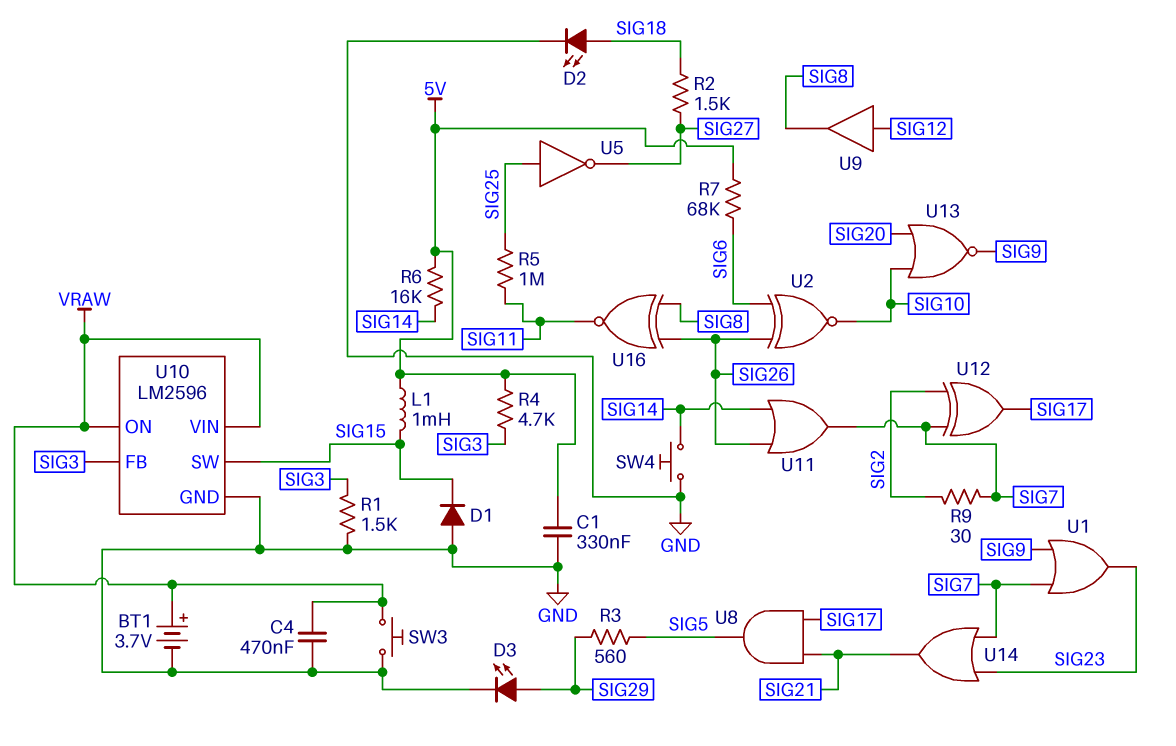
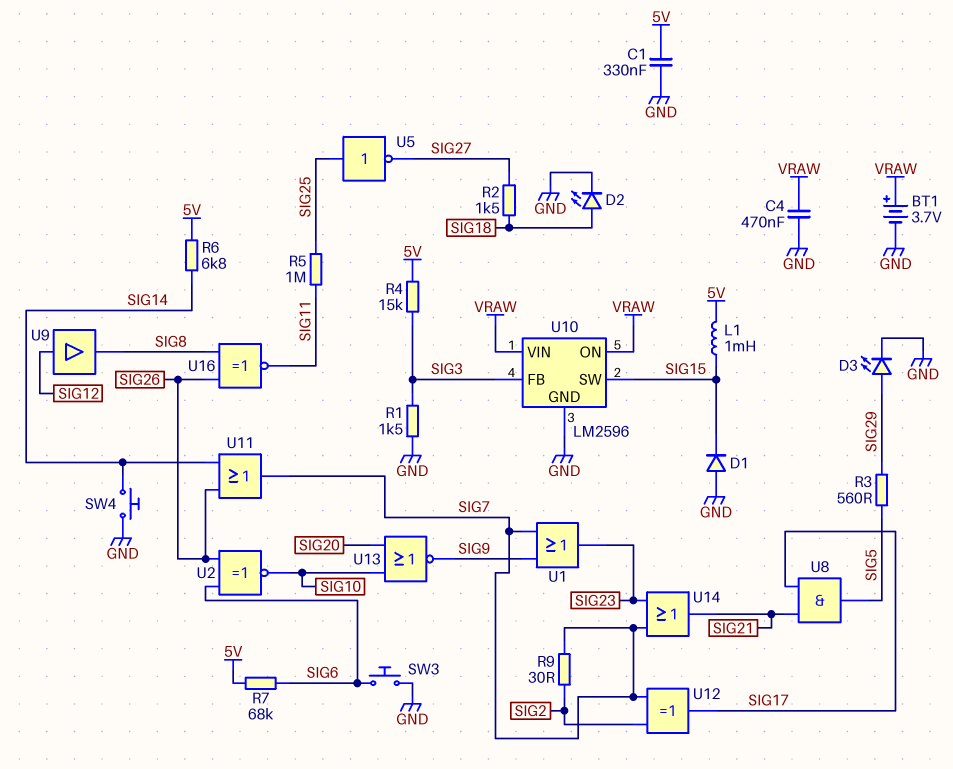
R4: 4.7k (5V, SIG3) -> 15k (5V, SIG3)
R6: 16k (5V, SIG14) -> 6.8k (5V, SIG14)
SW3: button (GND, VRAW) -> button (GND, SIG6)

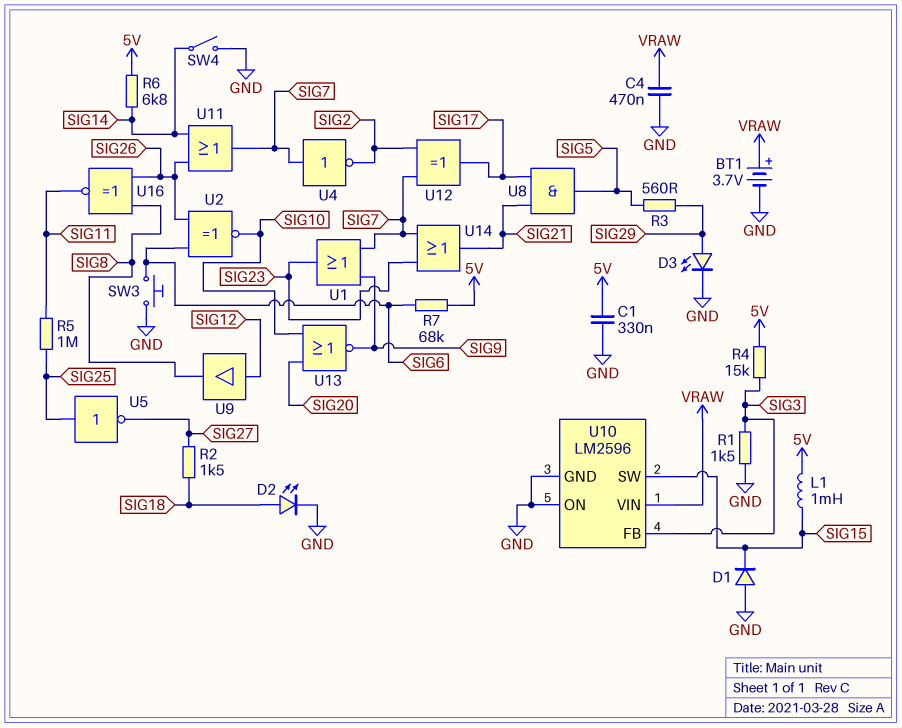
R9: 30 (SIG2, SIG7) -> none
SW4: button (GND, SIG14) -> switch (GND, SIG14)
U4: none -> NOT (in SIG7, out SIG2)
U10 pin ON: VRAW -> GND

